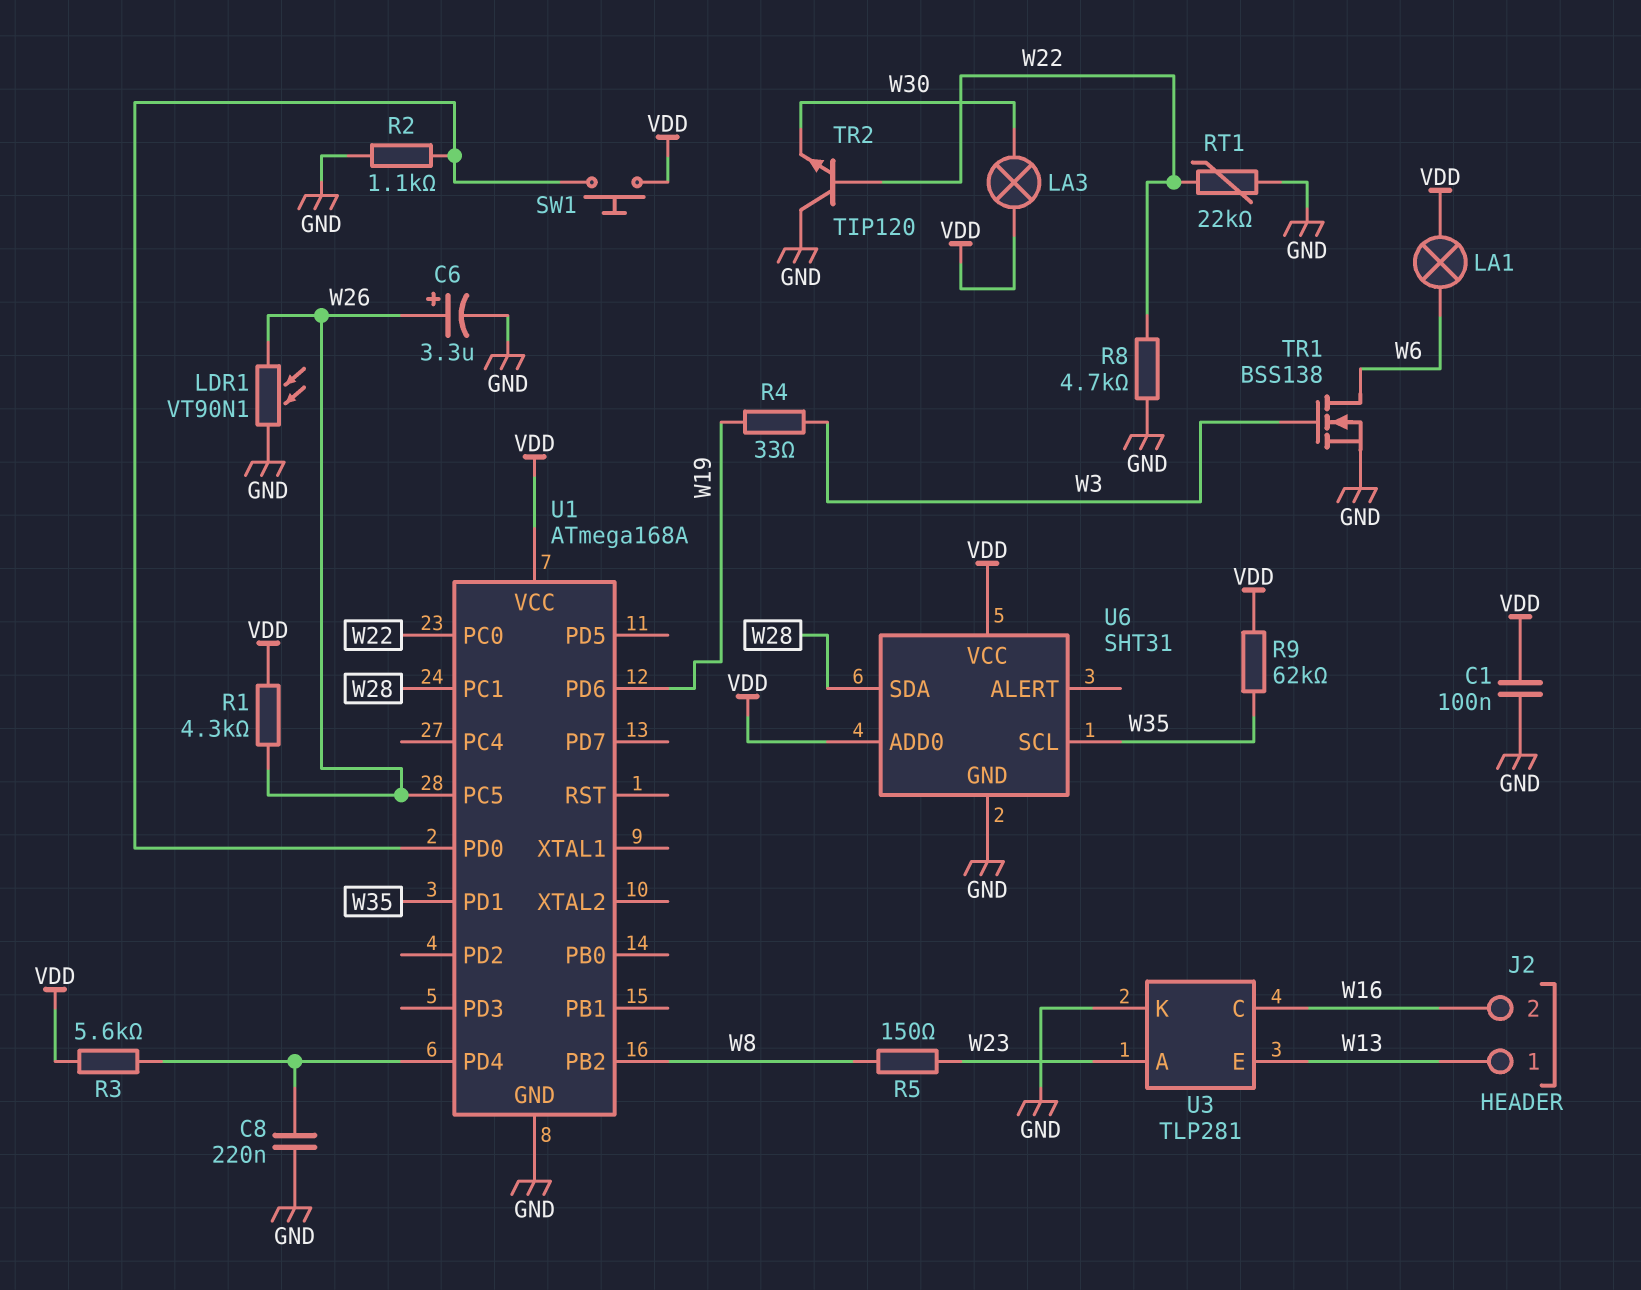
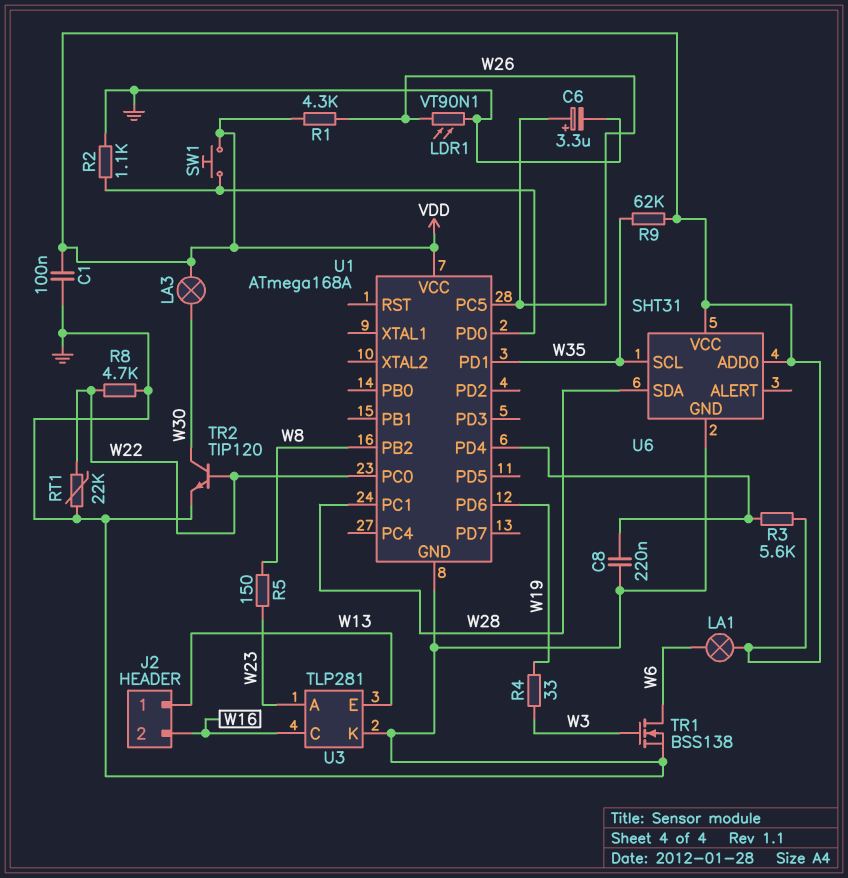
TR2: NPN TIP120 (B W22, C GND, E W30) -> NPN TIP120 (B W22, C W30, E GND)

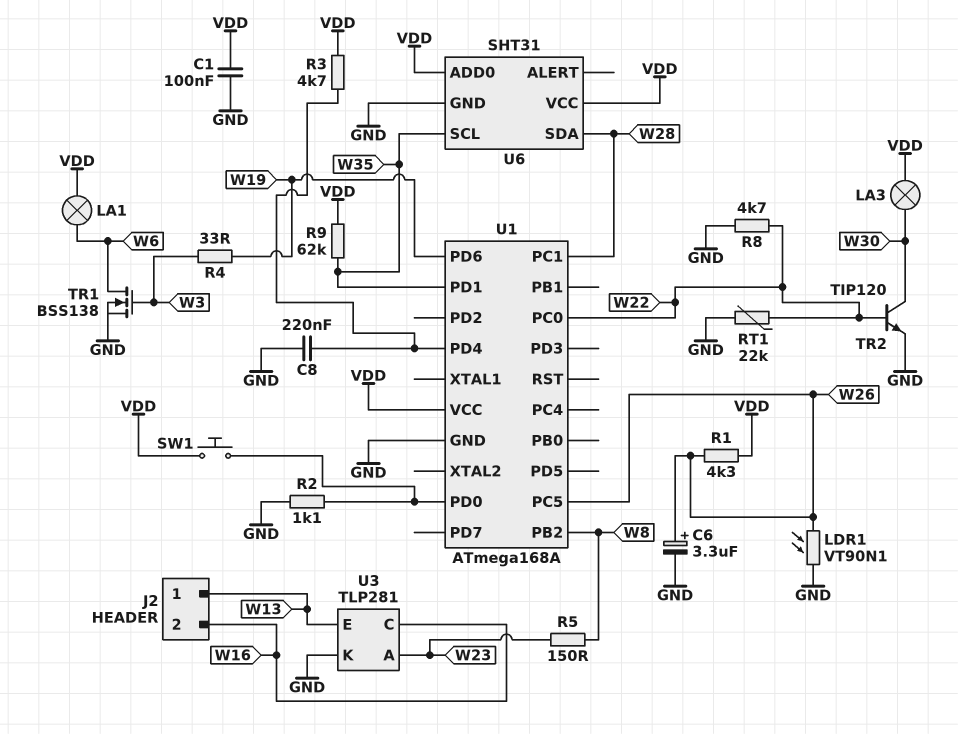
R3: 5.6k (U1/PD4, VDD) -> 4.7k (U1/PD4, VDD)

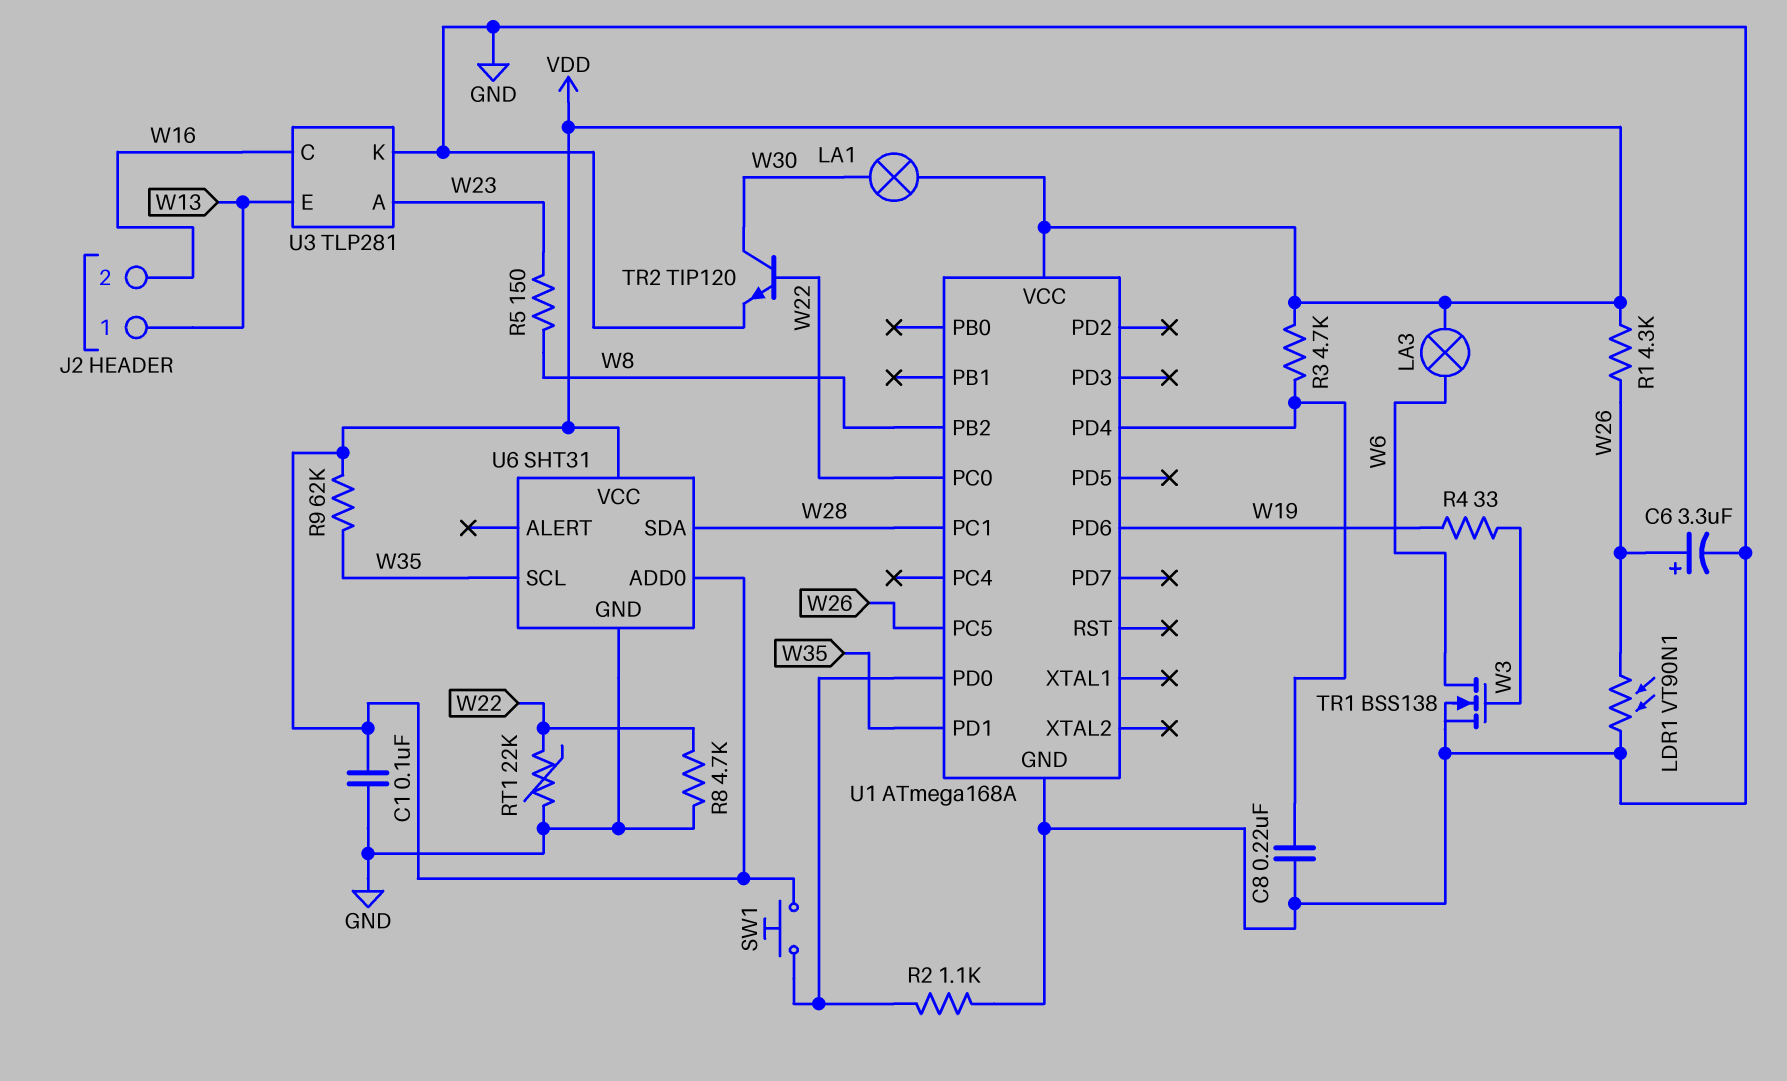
LA1: lamp (VDD, W6) -> lamp (VDD, W30)
LA3: lamp (VDD, W30) -> lamp (VDD, W6)

